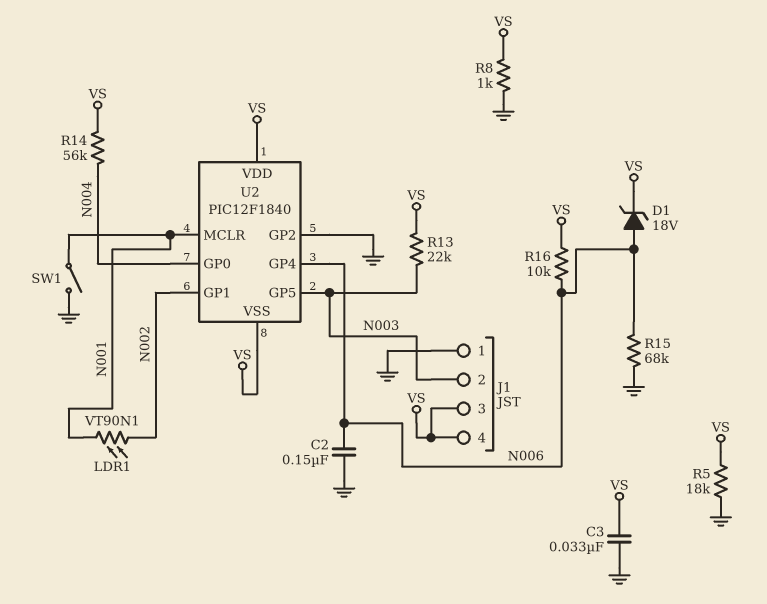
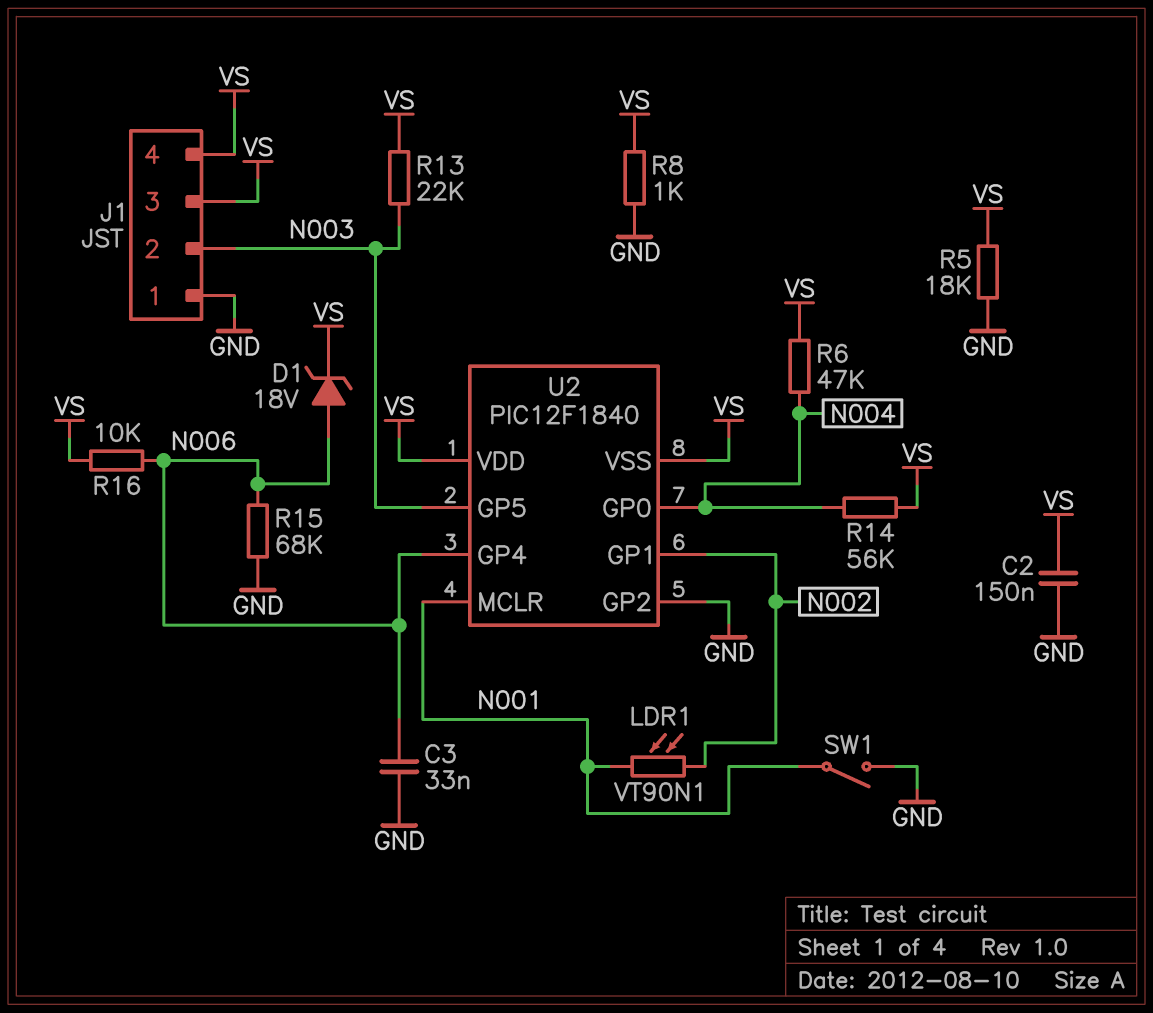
C2: 150nF (GND, N006) -> 150nF (GND, VS)
C3: 33nF (GND, VS) -> 33nF (GND, N006)
R6: none -> 47k (N004, VS)

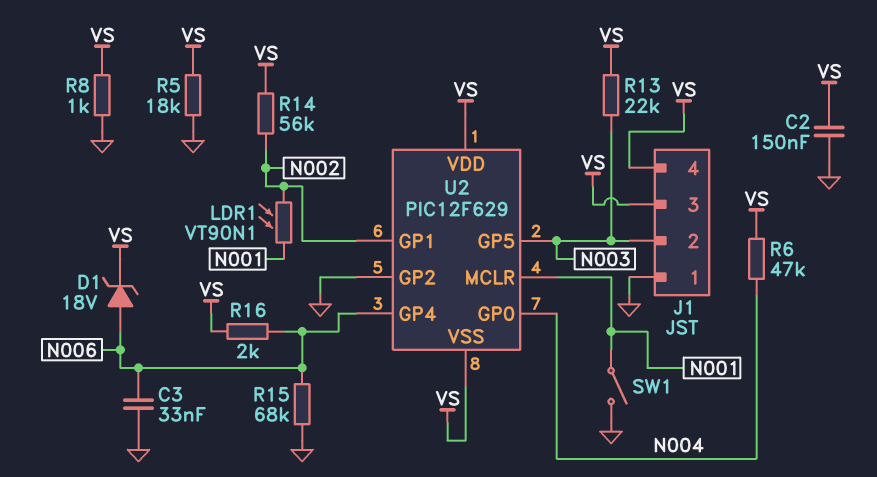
R14: 56k (N004, VS) -> 56k (N002, VS)
R16: 10k (N006, VS) -> 2k (N006, VS)
U2: PIC12F1840 -> PIC12F629

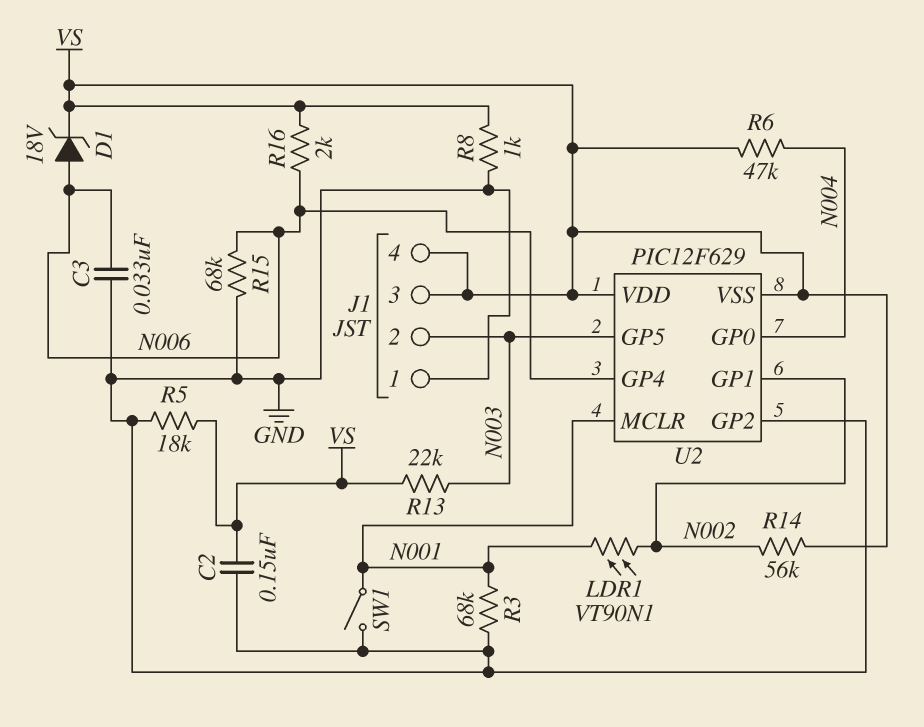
R3: none -> 68k (GND, N001)

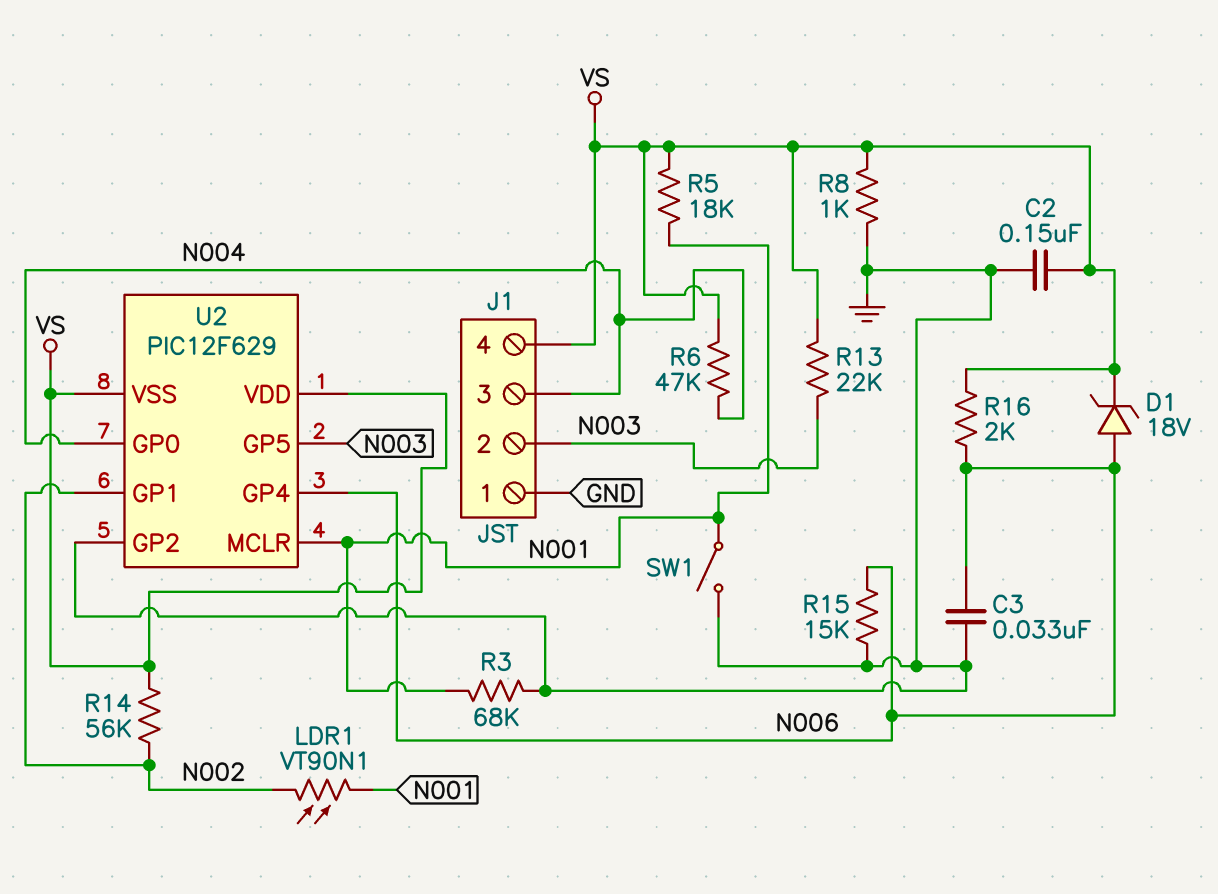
J1 pin 3: VS -> N004
R5: 18k (GND, VS) -> 18k (N001, VS)
R15: 68k (GND, N006) -> 15k (GND, N006)

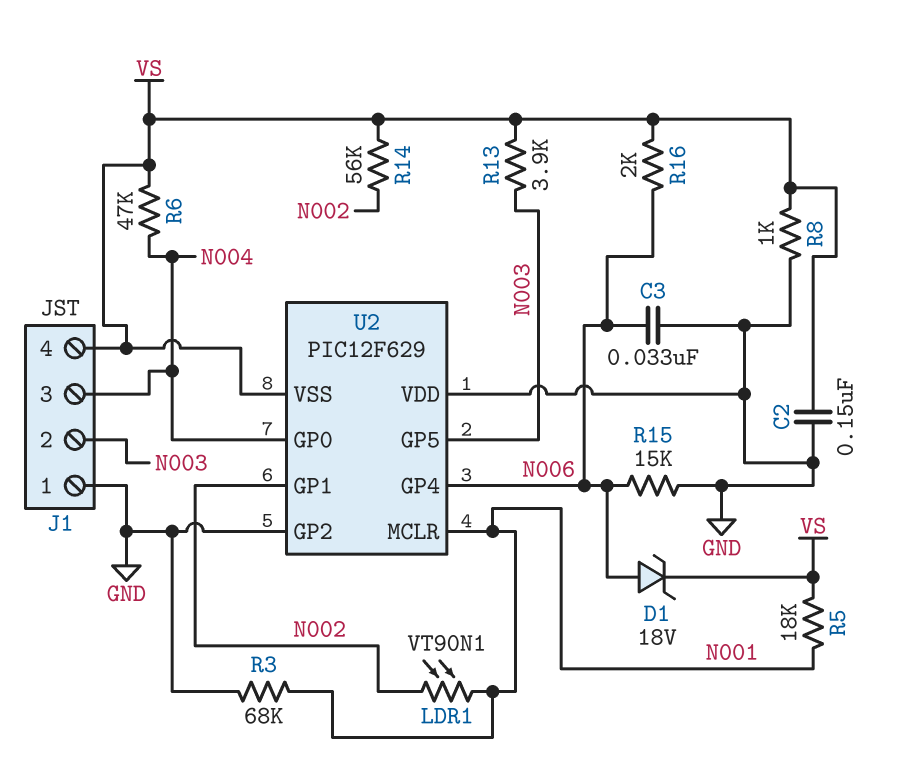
R13: 22k (N003, VS) -> 3.9k (N003, VS)
SW1: switch (GND, N001) -> none
U2 pin VDD: VS -> GND

